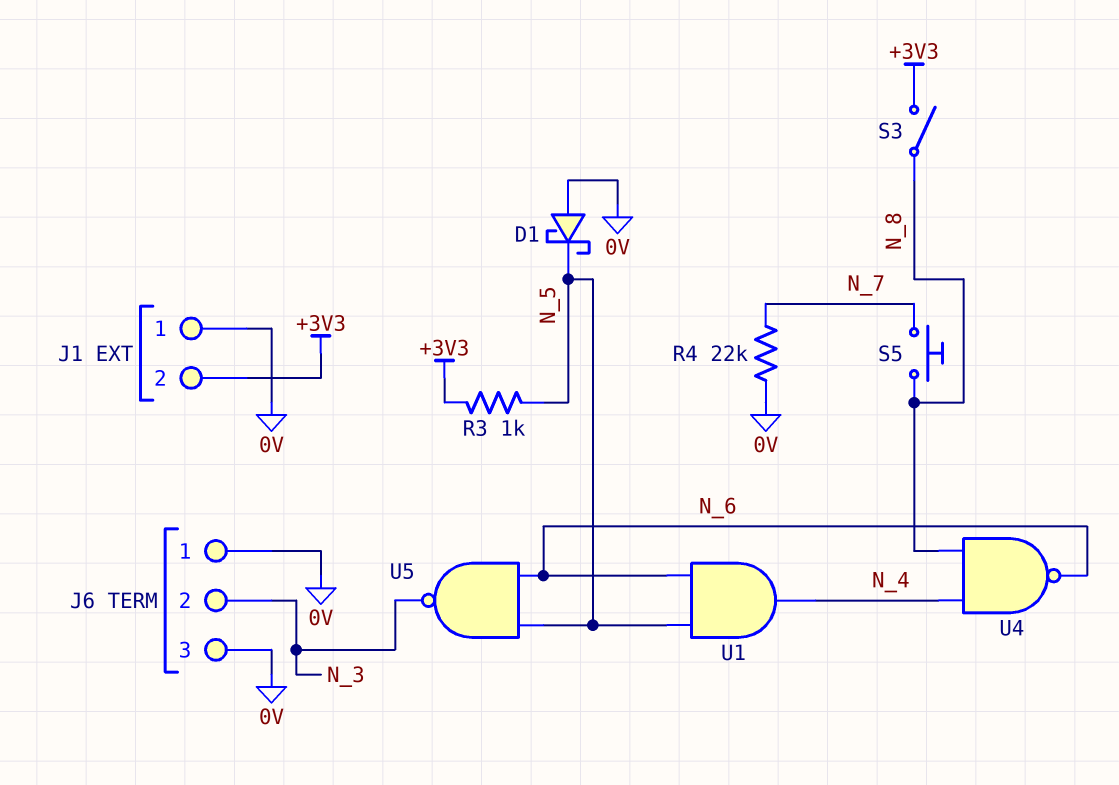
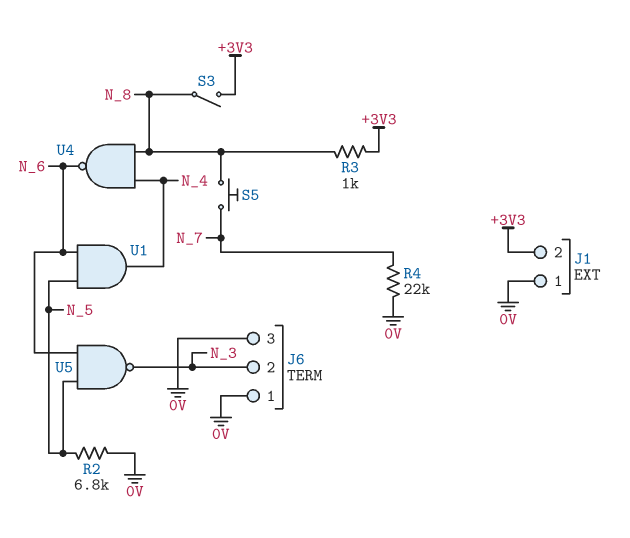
D1: schottky (A 0V, K N_5) -> none
R2: none -> 6.8k (0V, N_5)
R3: 1k (+3V3, N_5) -> 1k (+3V3, N_8)

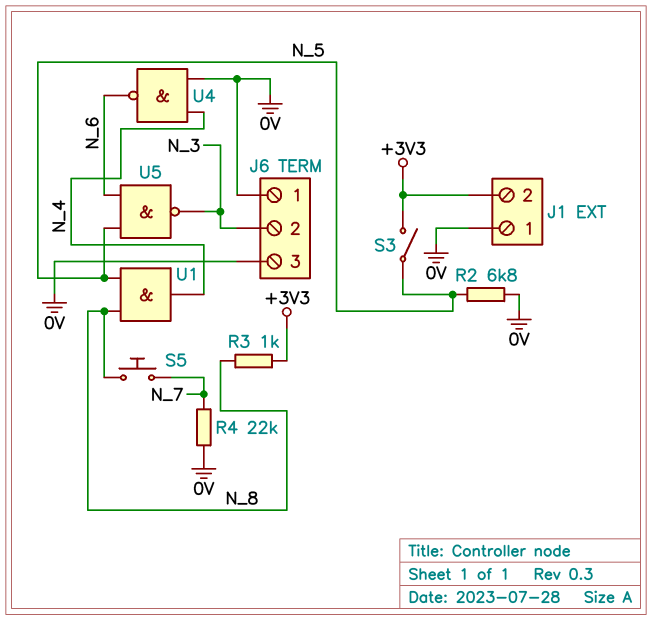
S3: switch (+3V3, N_8) -> switch (+3V3, N_5)
U1: AND (in N_5, in N_6, out N_4) -> AND (in N_5, in N_8, out N_4)
U4: NAND (in N_4, in N_8, out N_6) -> NAND (in 0V, in N_4, out N_6)

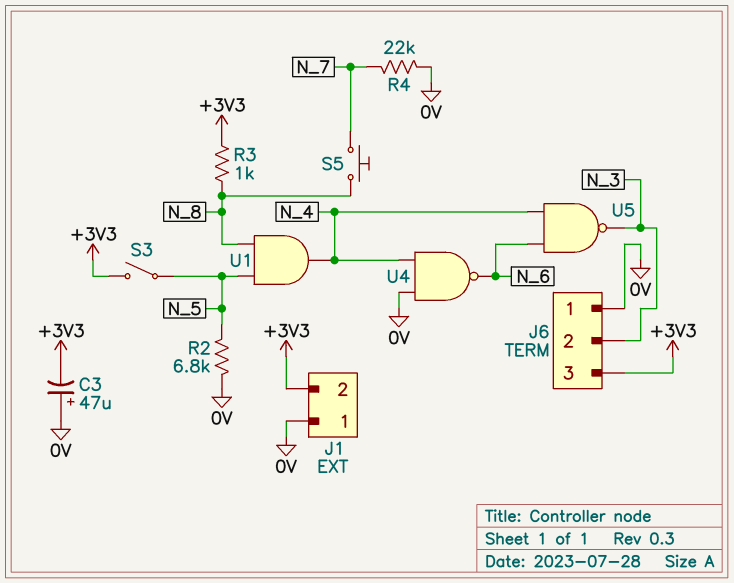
C3: none -> 47uF (plus 0V, minus +3V3)
J6 pin 3: 0V -> +3V3
U5: NAND (in N_5, in N_6, out N_3) -> NAND (in N_4, in N_6, out N_3)

